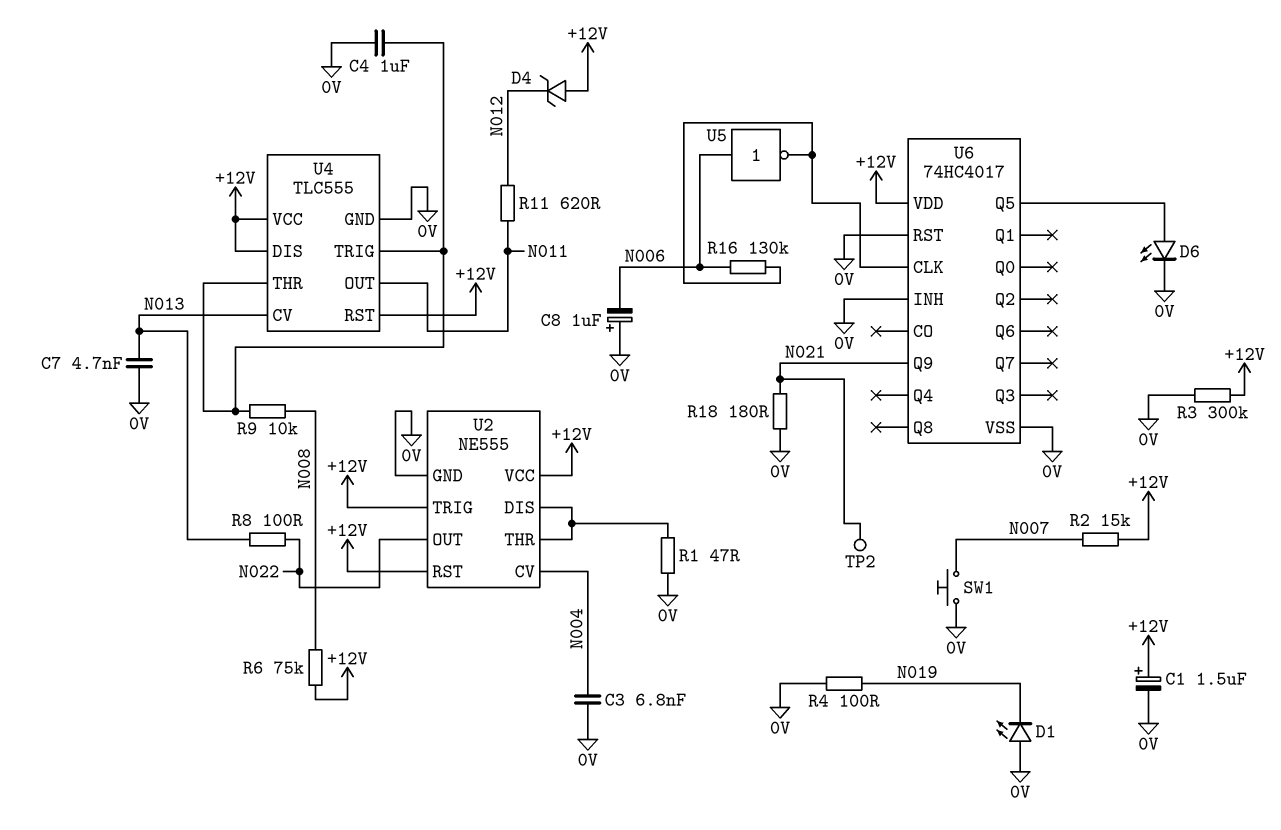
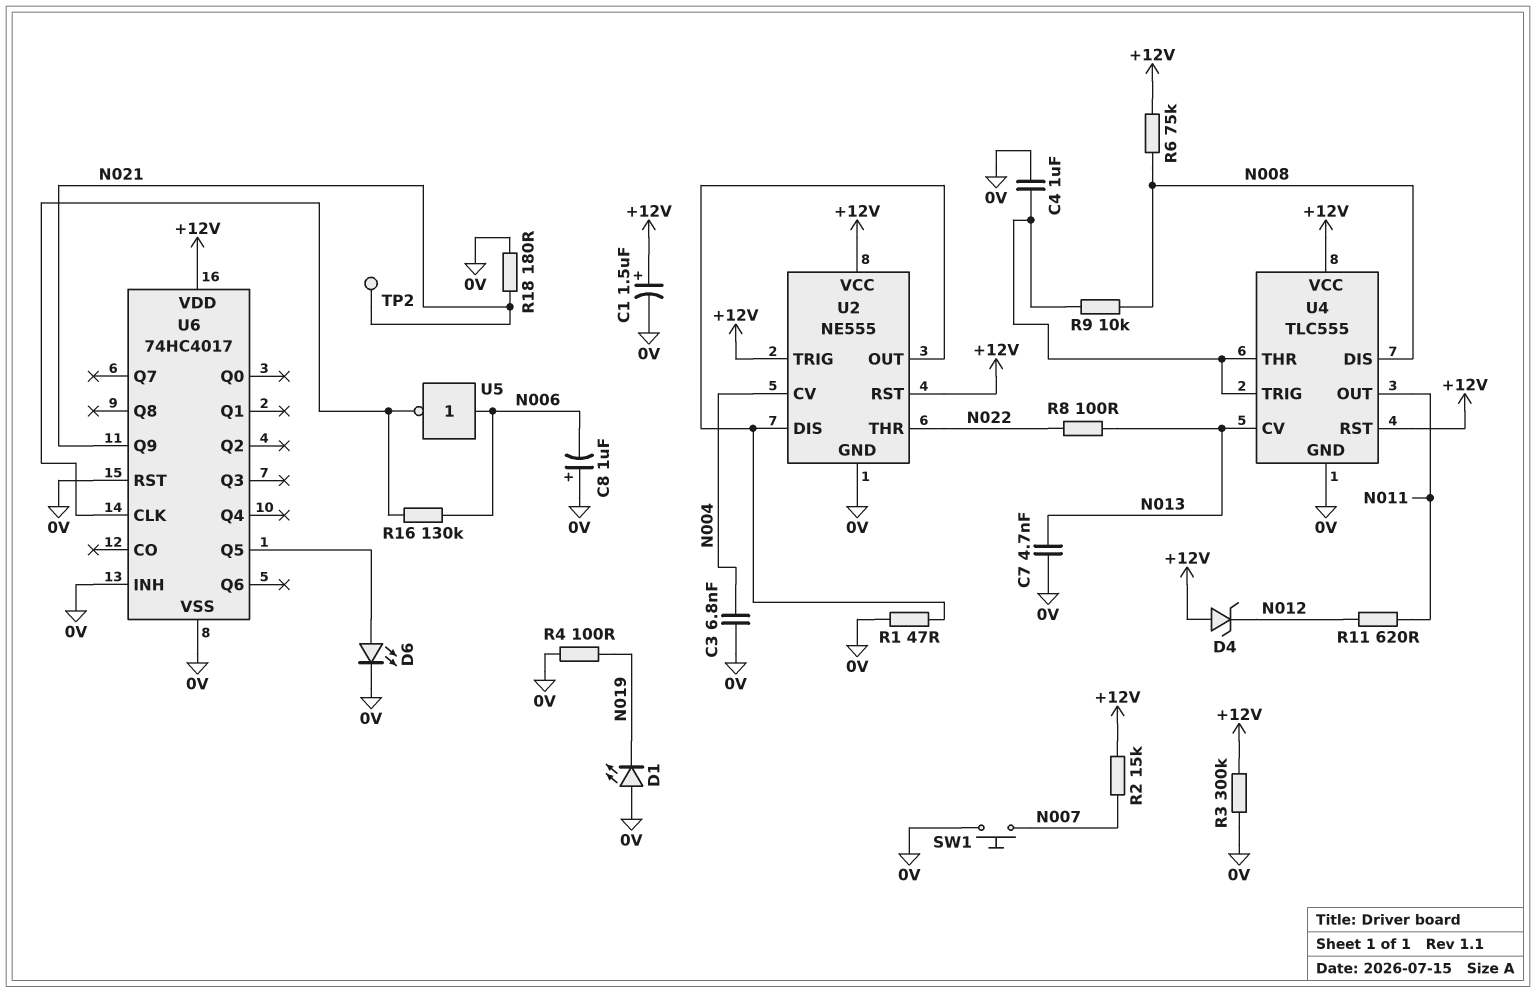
U2 pin OUT: N022 -> U2/DIS
U2 pin THR: U2/DIS -> N022
U4 pin DIS: +12V -> N008

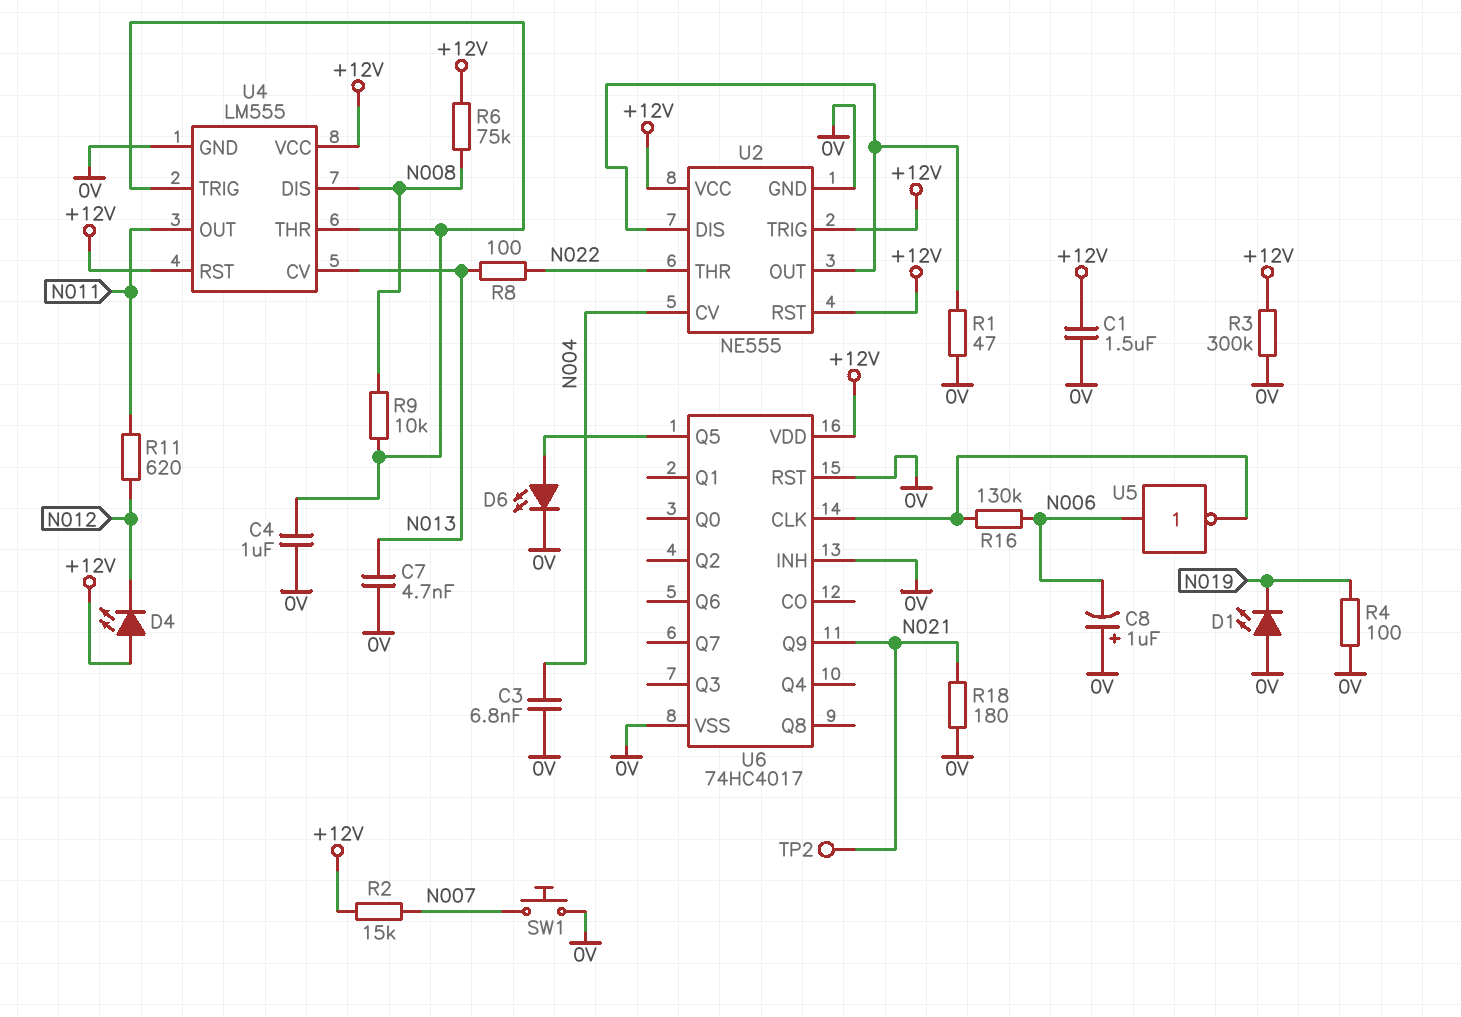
C1: 1.5uF (plus +12V, minus 0V) -> 1.5uF (+12V, 0V)
D4: zener (A +12V, K N012) -> LED (A +12V, K N012)
U4: TLC555 -> LM555

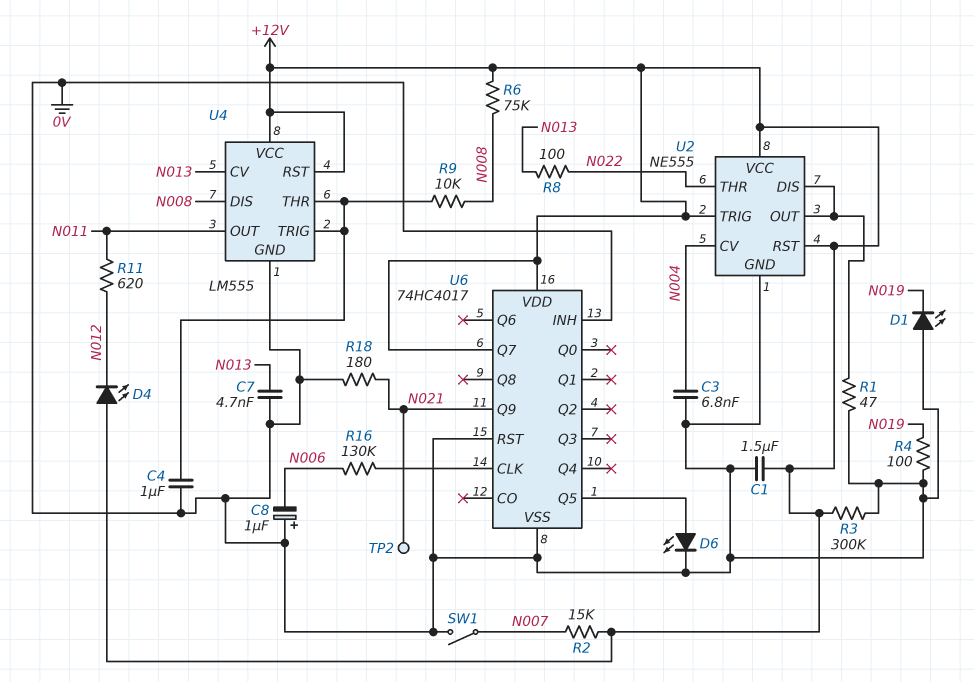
SW1: button (0V, N007) -> switch (0V, N007)
U5: NOT (in N006, out U6/CLK) -> none
U6 pin Q7: none -> +12V

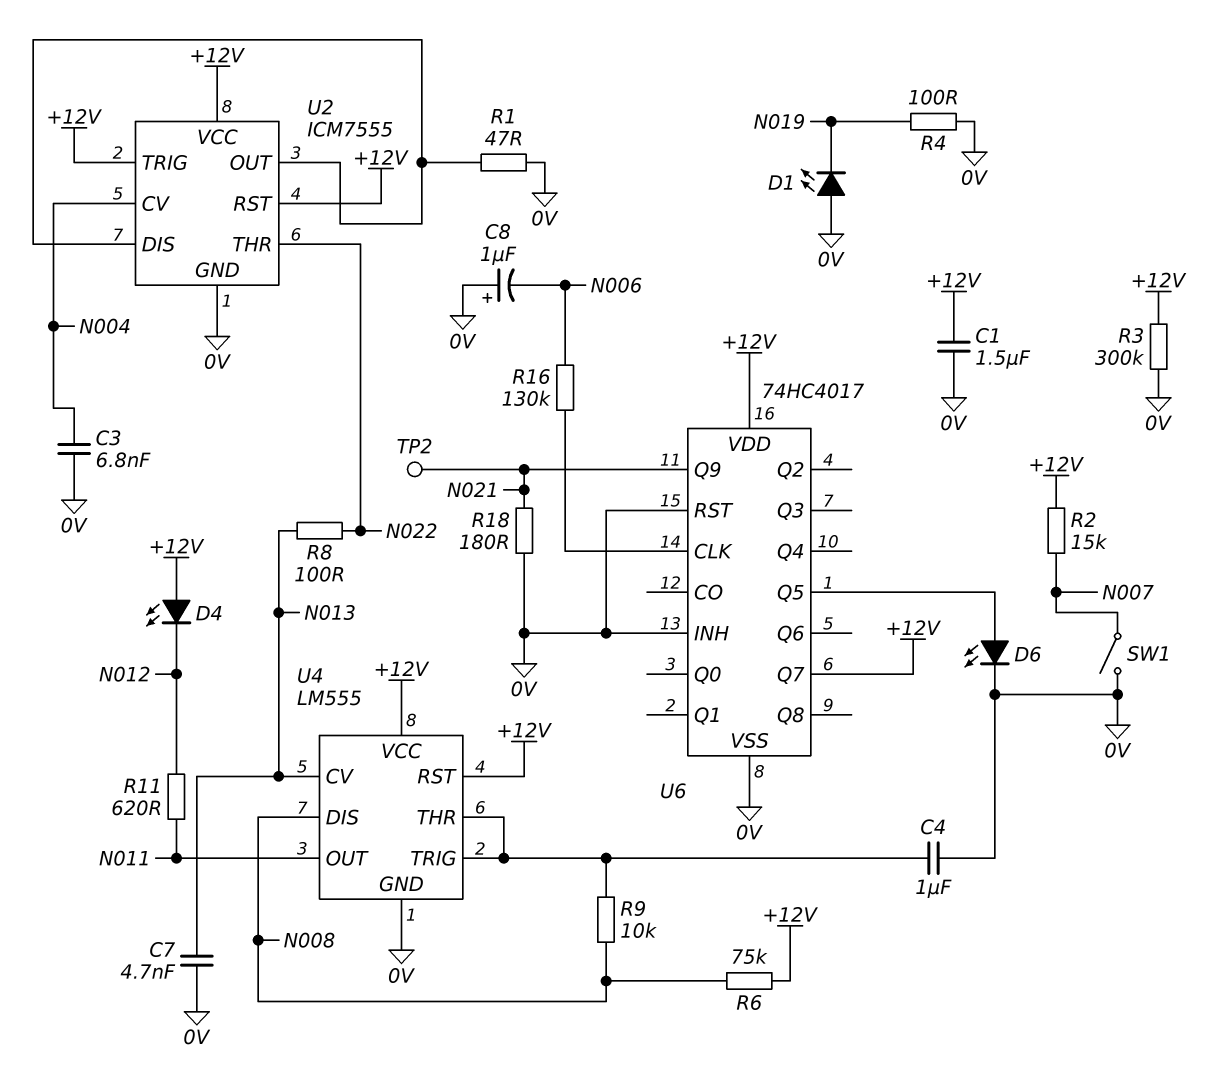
U2: NE555 -> ICM7555

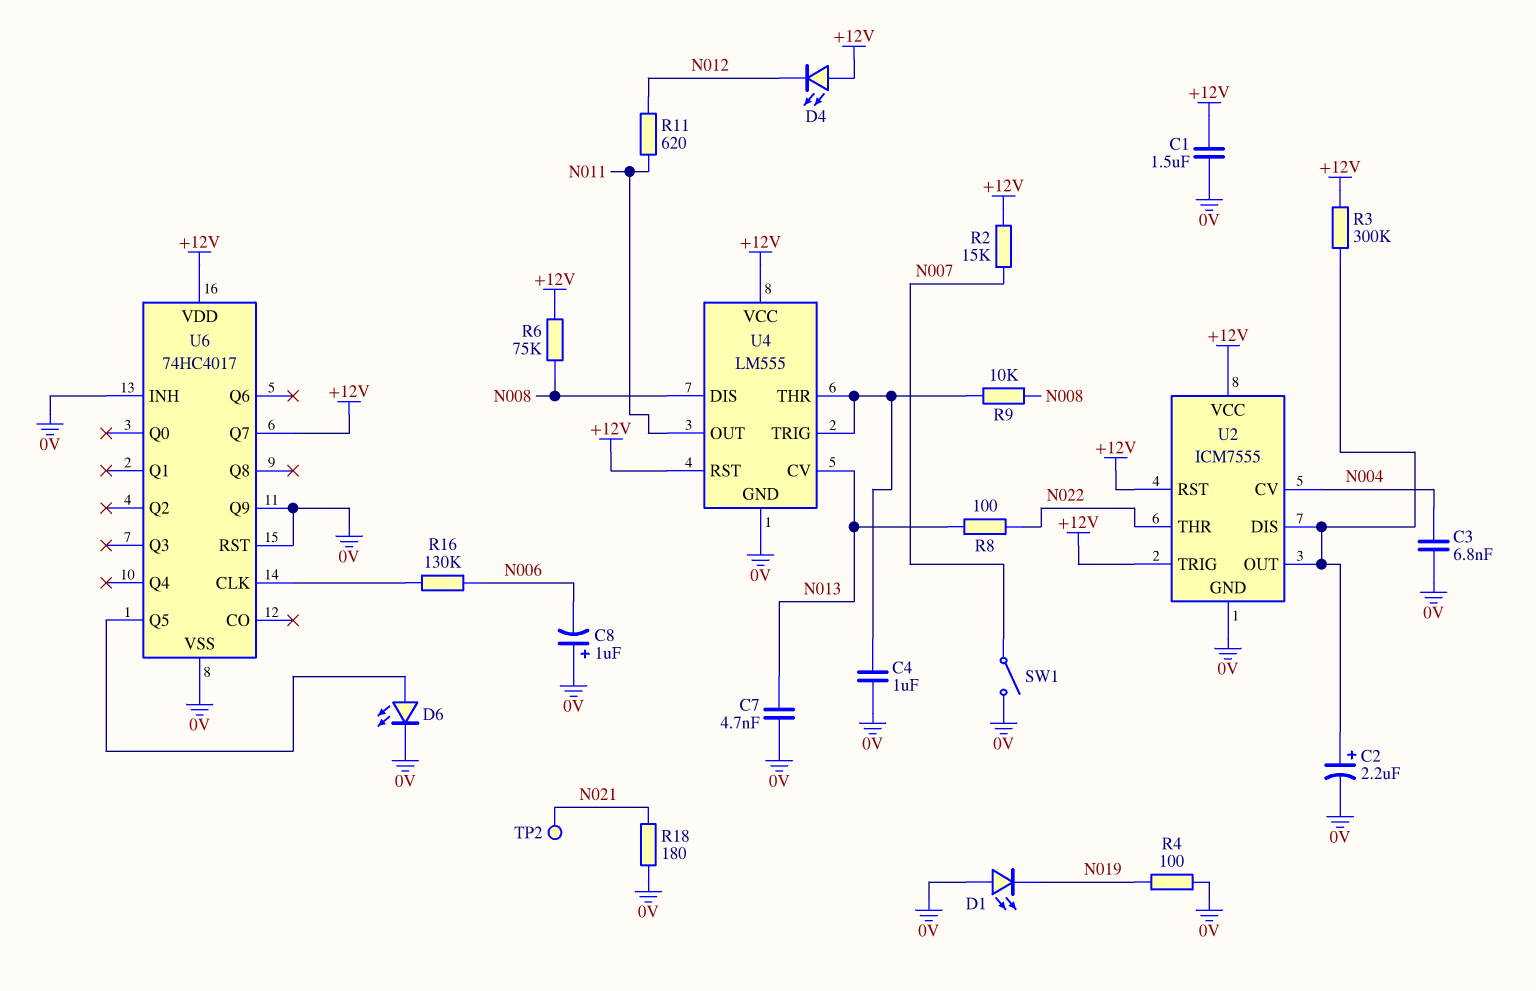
C2: none -> 2.2uF (plus U2/DIS, minus 0V)
R1: 47 (0V, U2/DIS) -> none
R3: 300k (+12V, 0V) -> 300k (+12V, U2/DIS)
U6 pin Q9: N021 -> 0V

